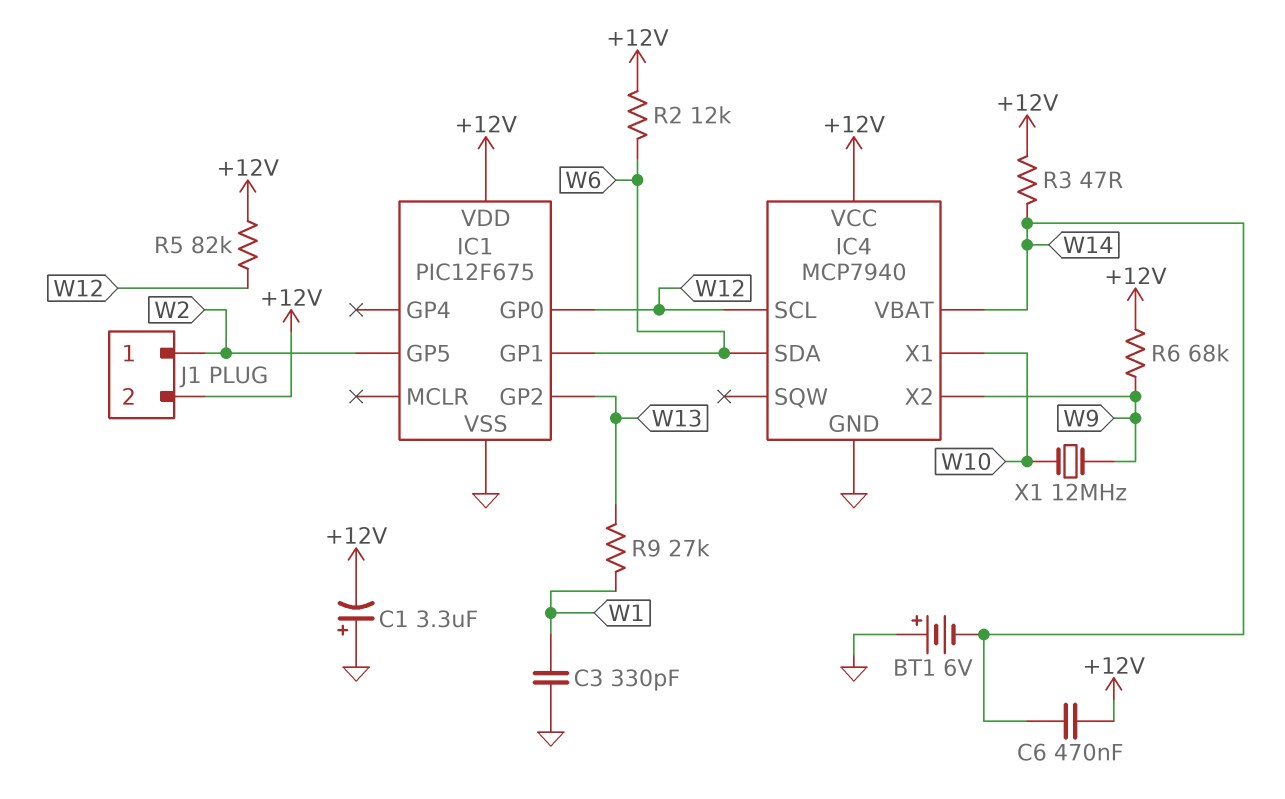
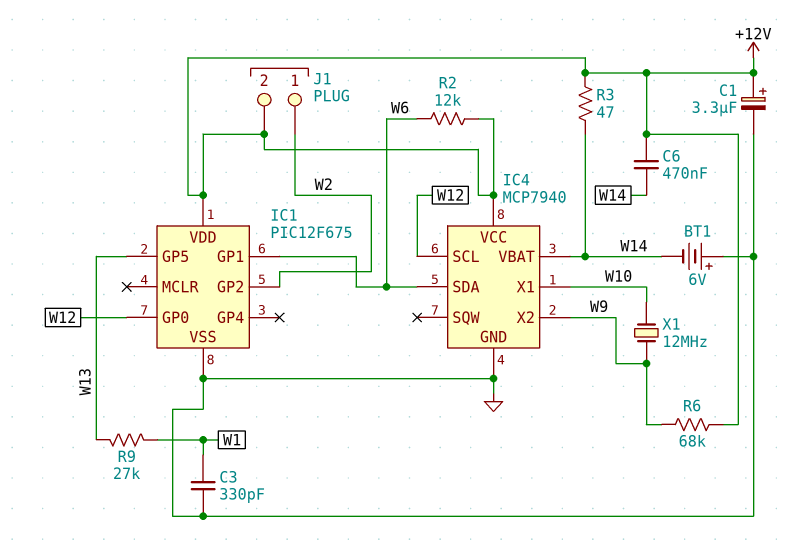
C1: 3.3uF (plus GND, minus +12V) -> 3.3uF (plus +12V, minus GND)
IC1 pin GP2: W13 -> W2
IC1 pin GP5: W2 -> W13
R5: 82k (+12V, W12) -> none

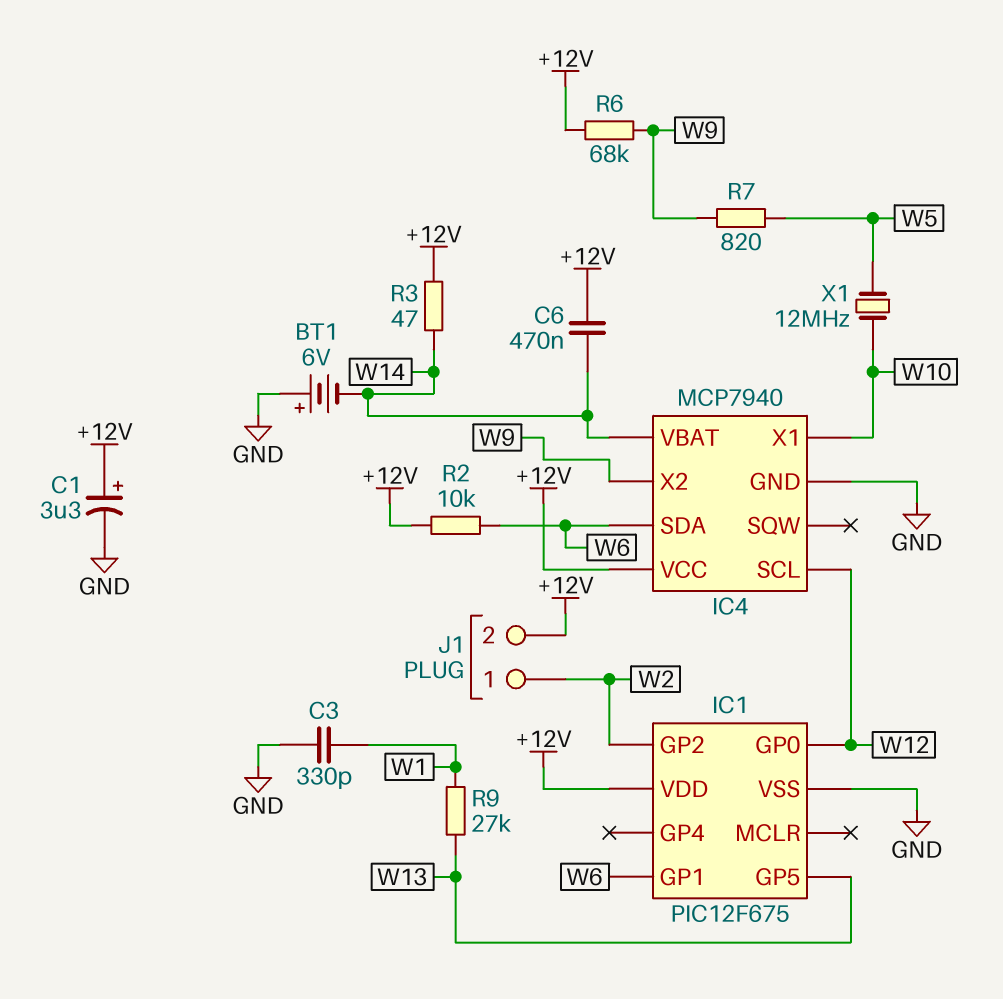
R2: 12k (+12V, W6) -> 10k (+12V, W6)
R7: none -> 820 (W5, W9)
X1: 12MHz (W9, W10) -> 12MHz (W5, W10)

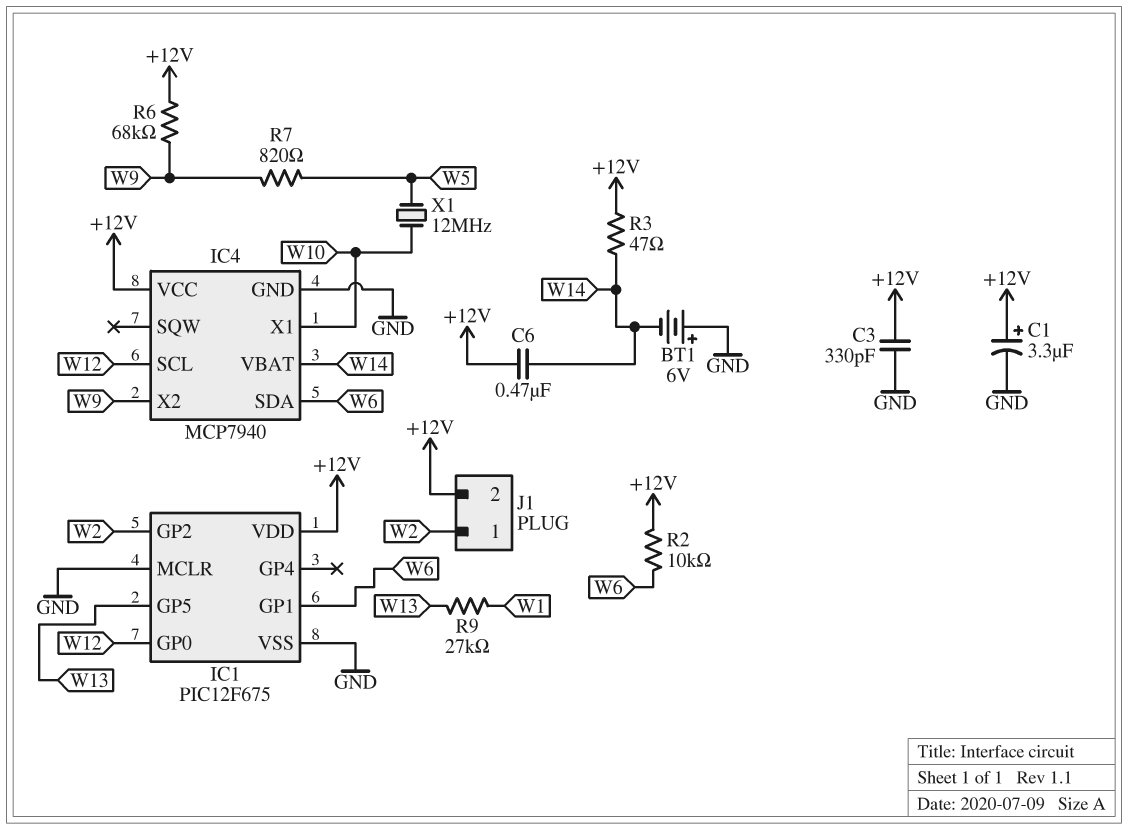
C3: 330pF (GND, W1) -> 330pF (+12V, GND)
IC1 pin MCLR: none -> GND

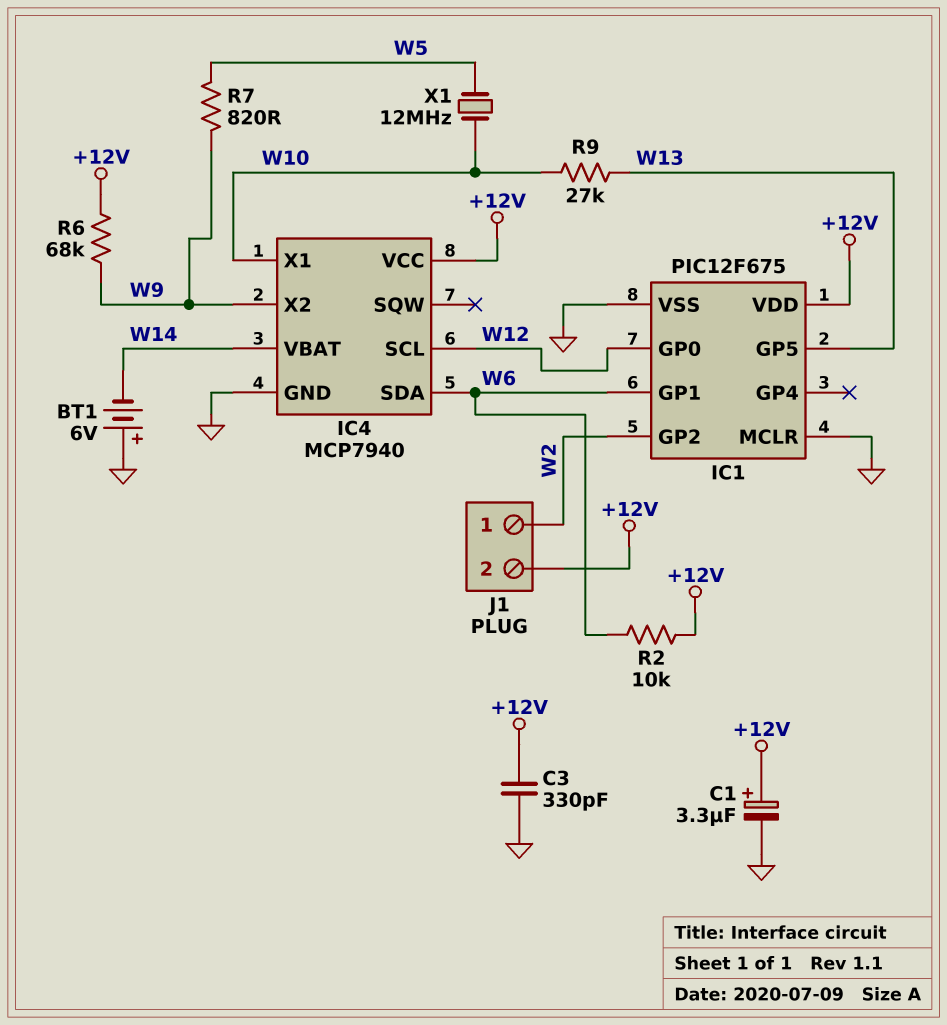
C6: 470nF (+12V, W14) -> none
R3: 47 (+12V, W14) -> none
R9: 27k (W1, W13) -> 27k (W10, W13)

